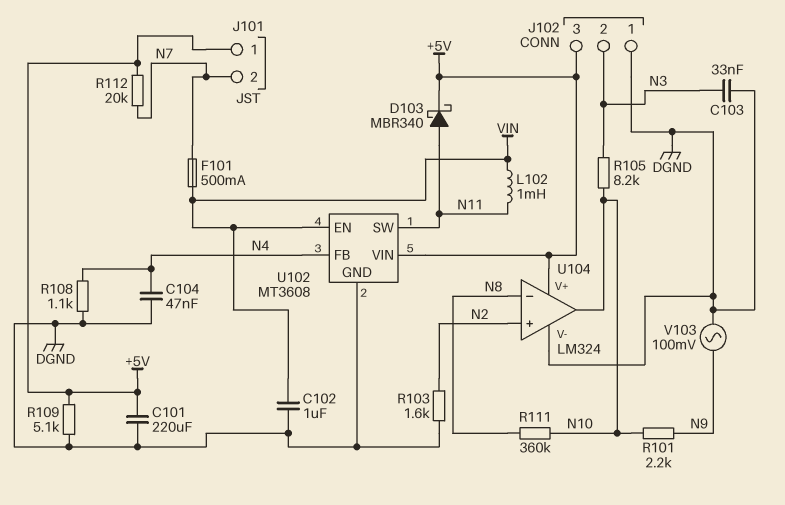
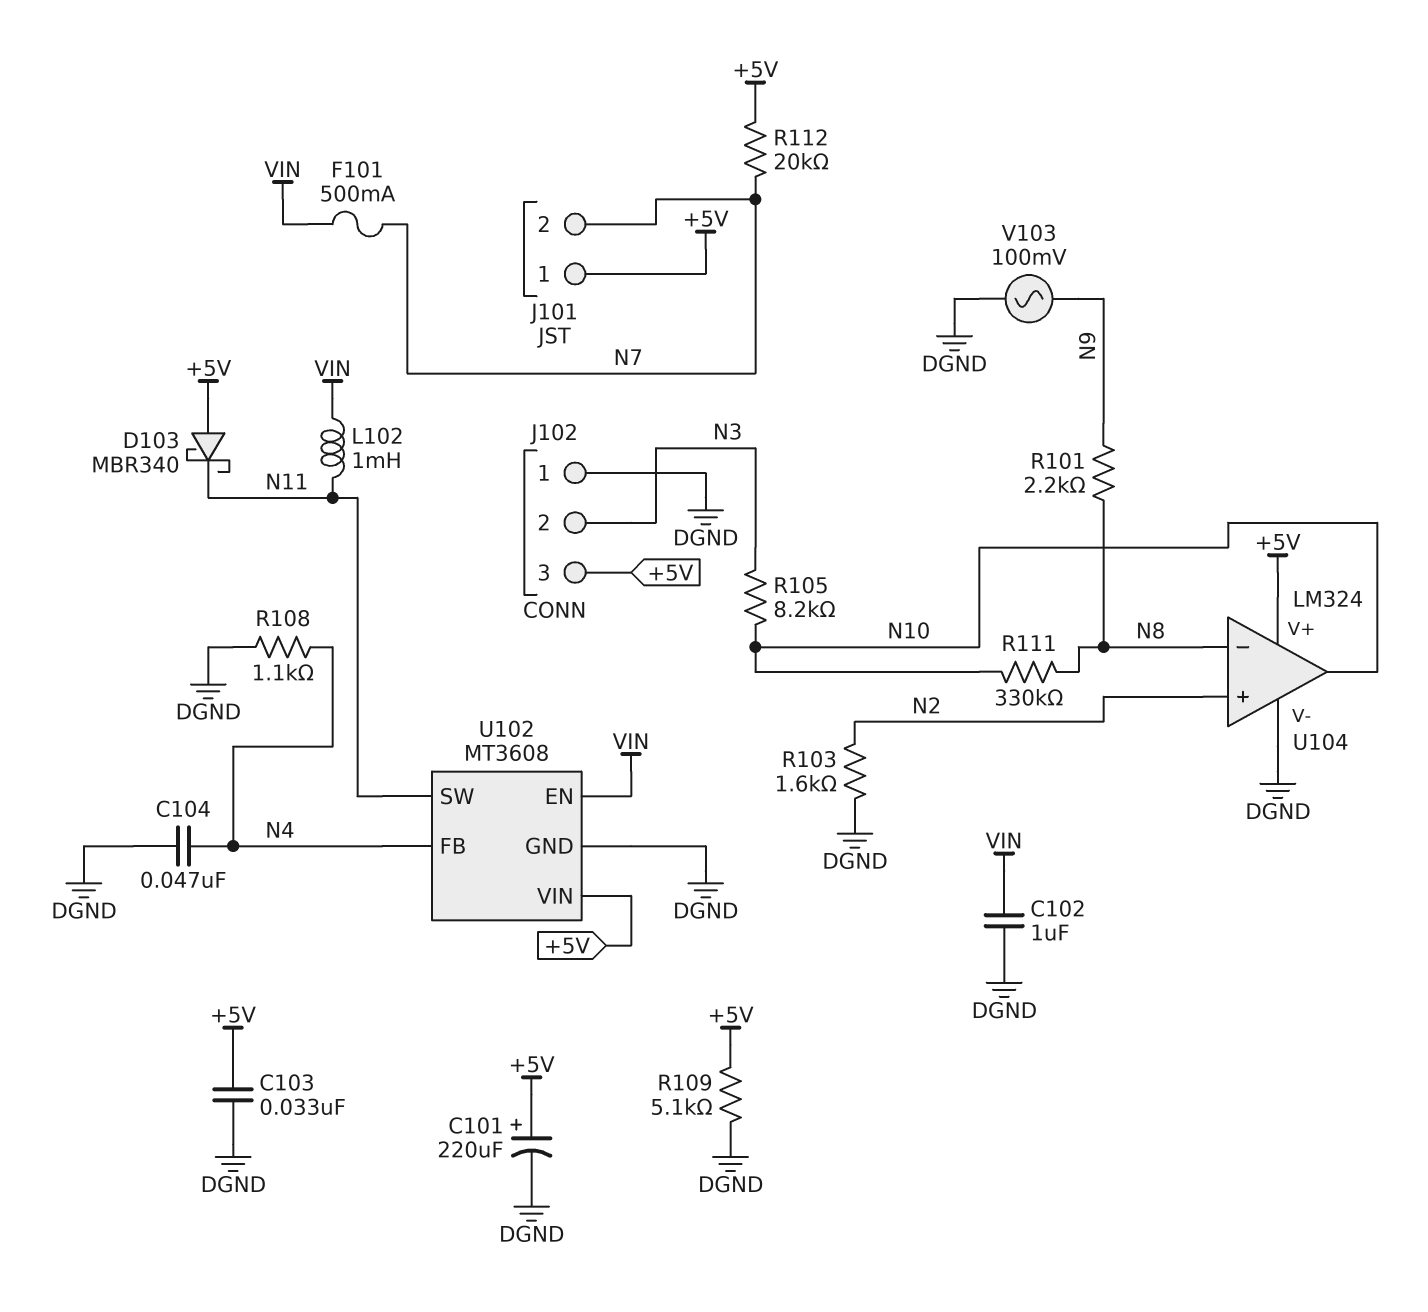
C101: 220uF (+5V, DGND) -> 220uF (plus +5V, minus DGND)
C103: 33nF (DGND, N3) -> 33nF (+5V, DGND)
D103: schottky MBR340 (A N11, K +5V) -> schottky MBR340 (A +5V, K N11)
R101: 2.2k (N9, N10) -> 2.2k (N8, N9)
R111: 360k (N8, N10) -> 330k (N8, N10)

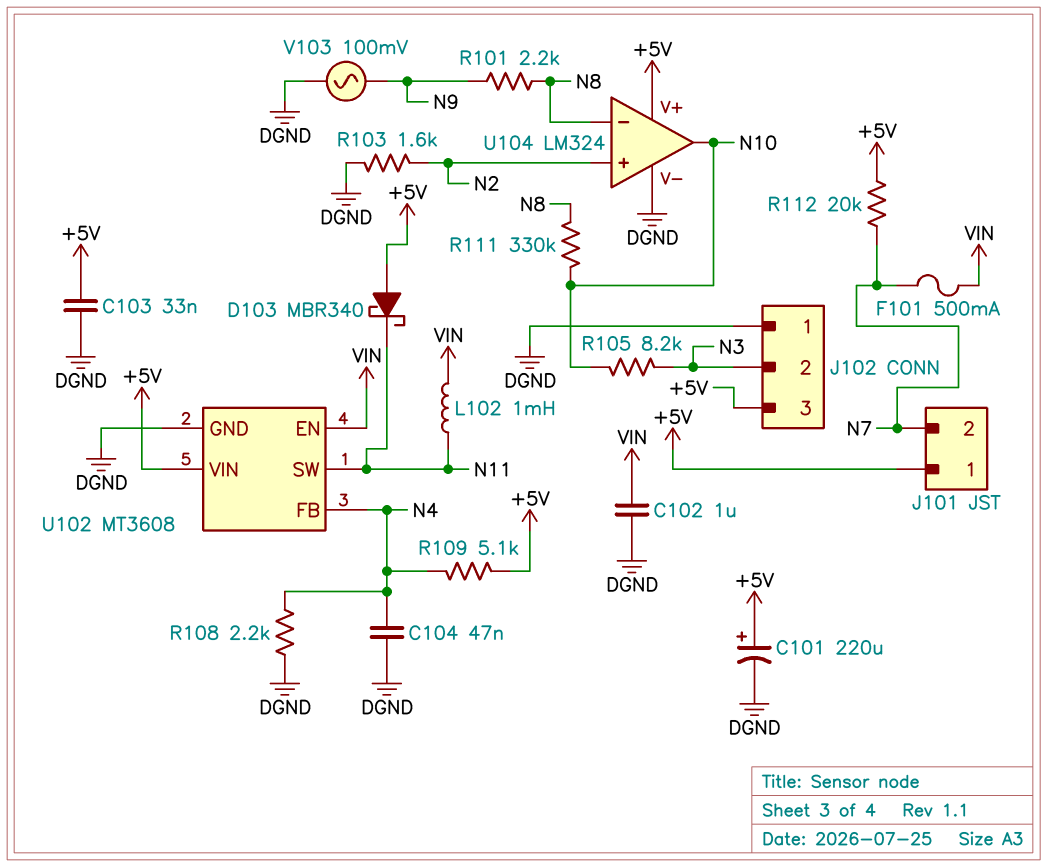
R108: 1.1k (DGND, N4) -> 2.2k (DGND, N4)
R109: 5.1k (+5V, DGND) -> 5.1k (+5V, N4)

